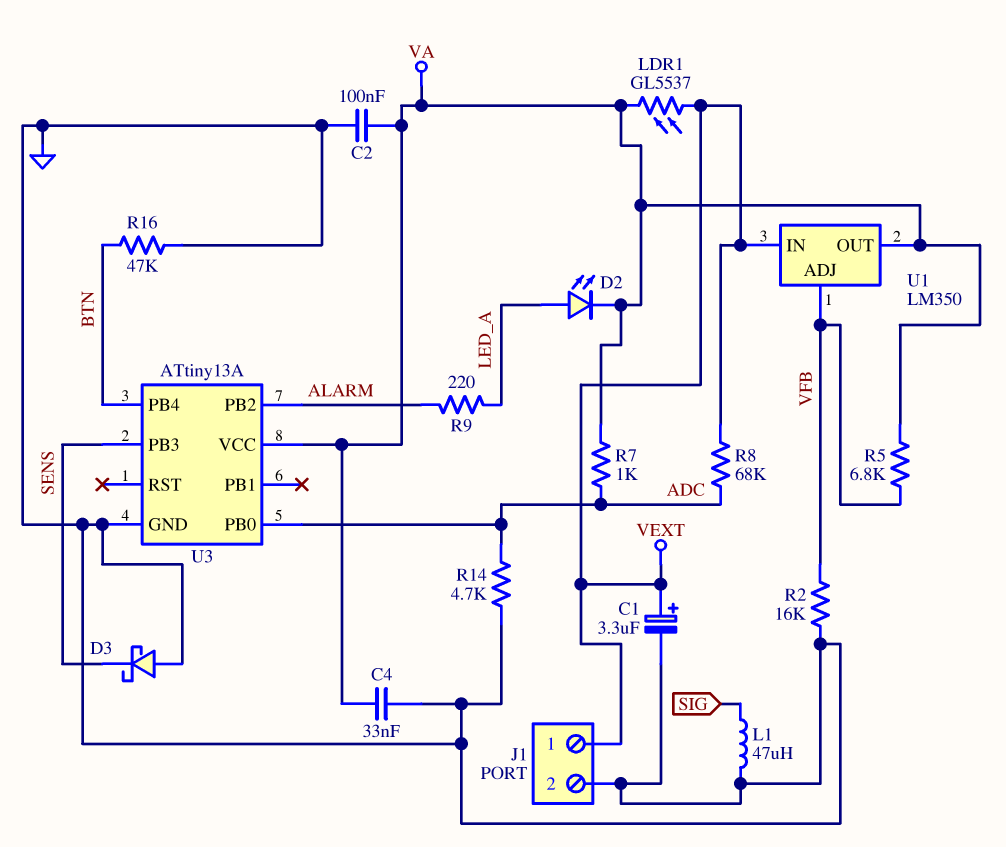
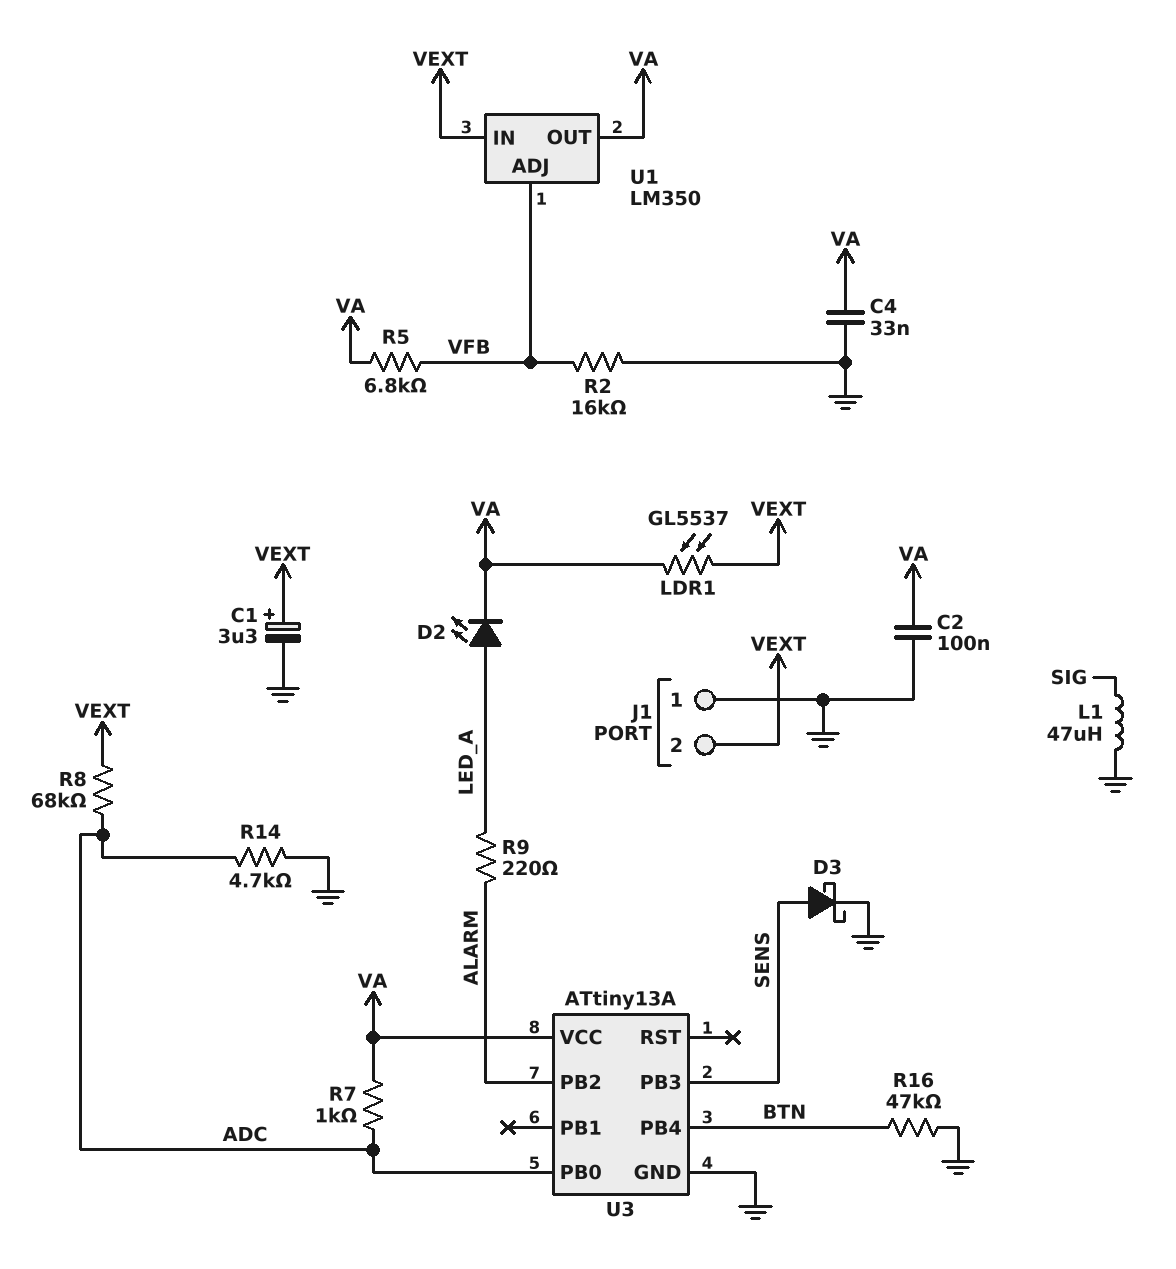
D3: schottky (A GND, K SENS) -> schottky (A SENS, K GND)
J1 pin 1: VEXT -> GND
J1 pin 2: GND -> VEXT

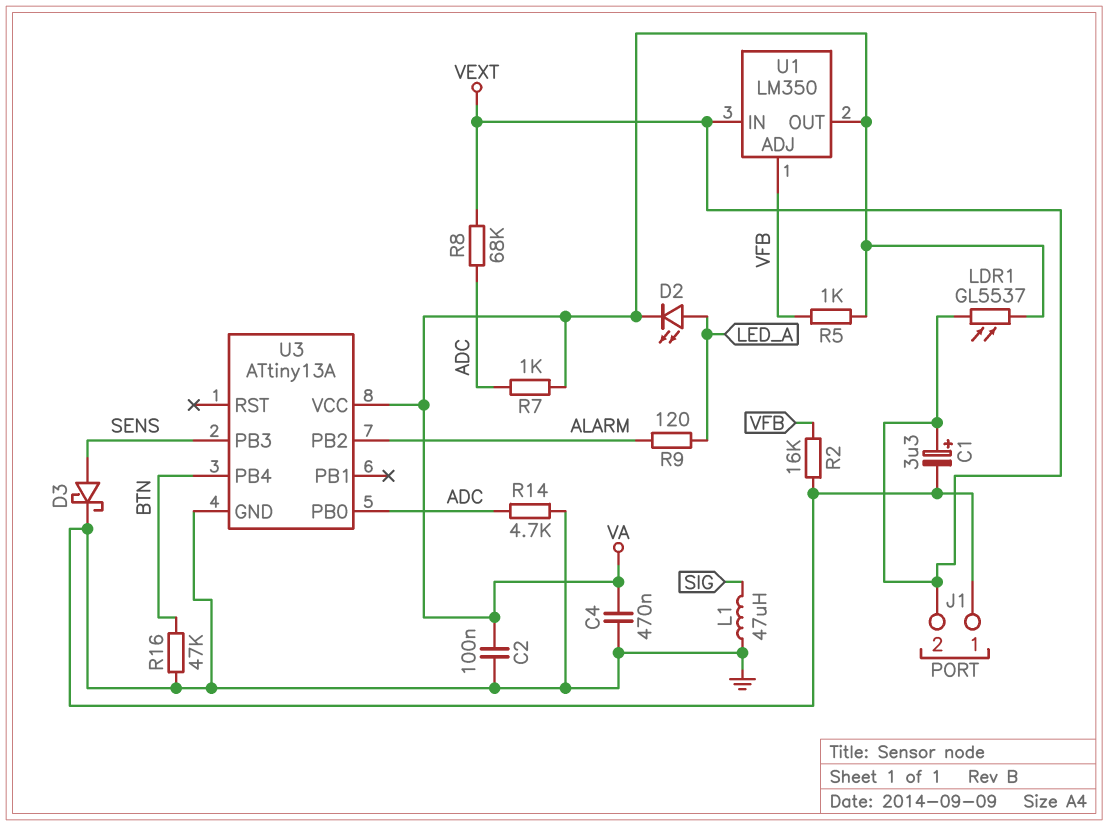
C4: 33nF (GND, VA) -> 470nF (GND, VA)
R5: 6.8k (VA, VFB) -> 1k (VA, VFB)
R9: 220 (ALARM, LED_A) -> 120 (ALARM, LED_A)

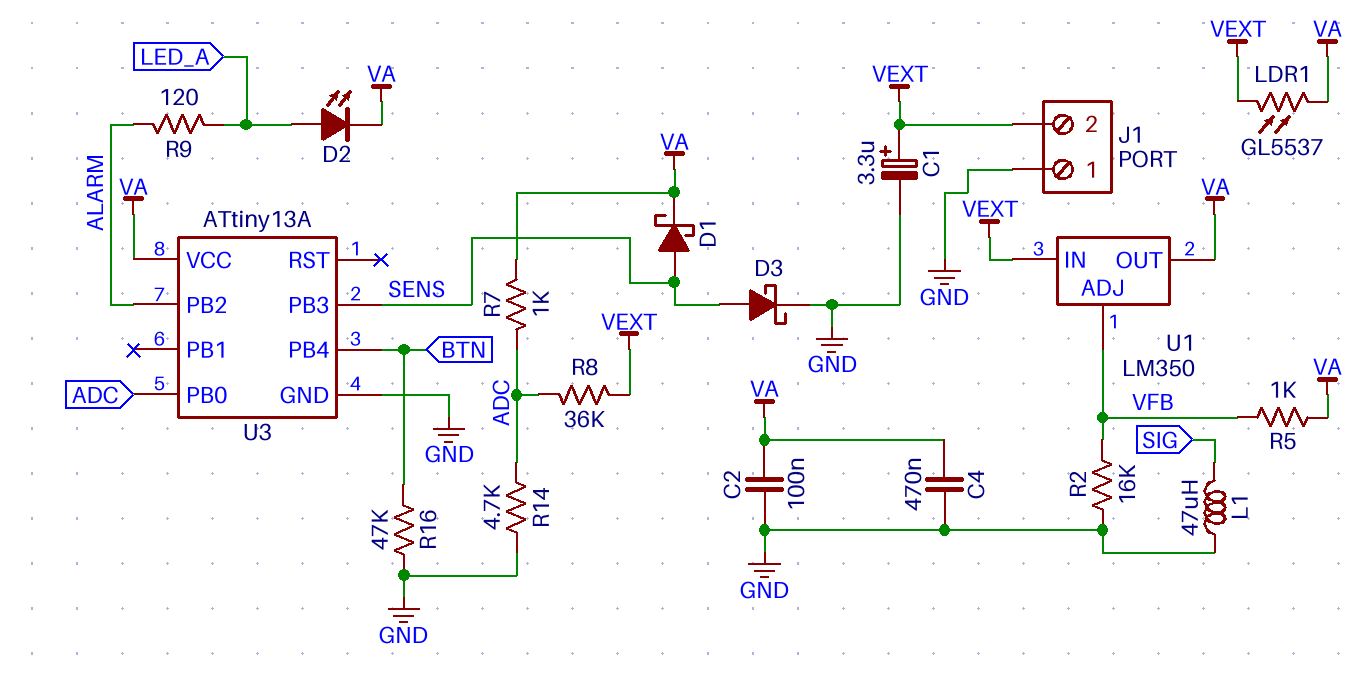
D1: none -> schottky (A SENS, K VA)
R8: 68k (ADC, VEXT) -> 36k (ADC, VEXT)

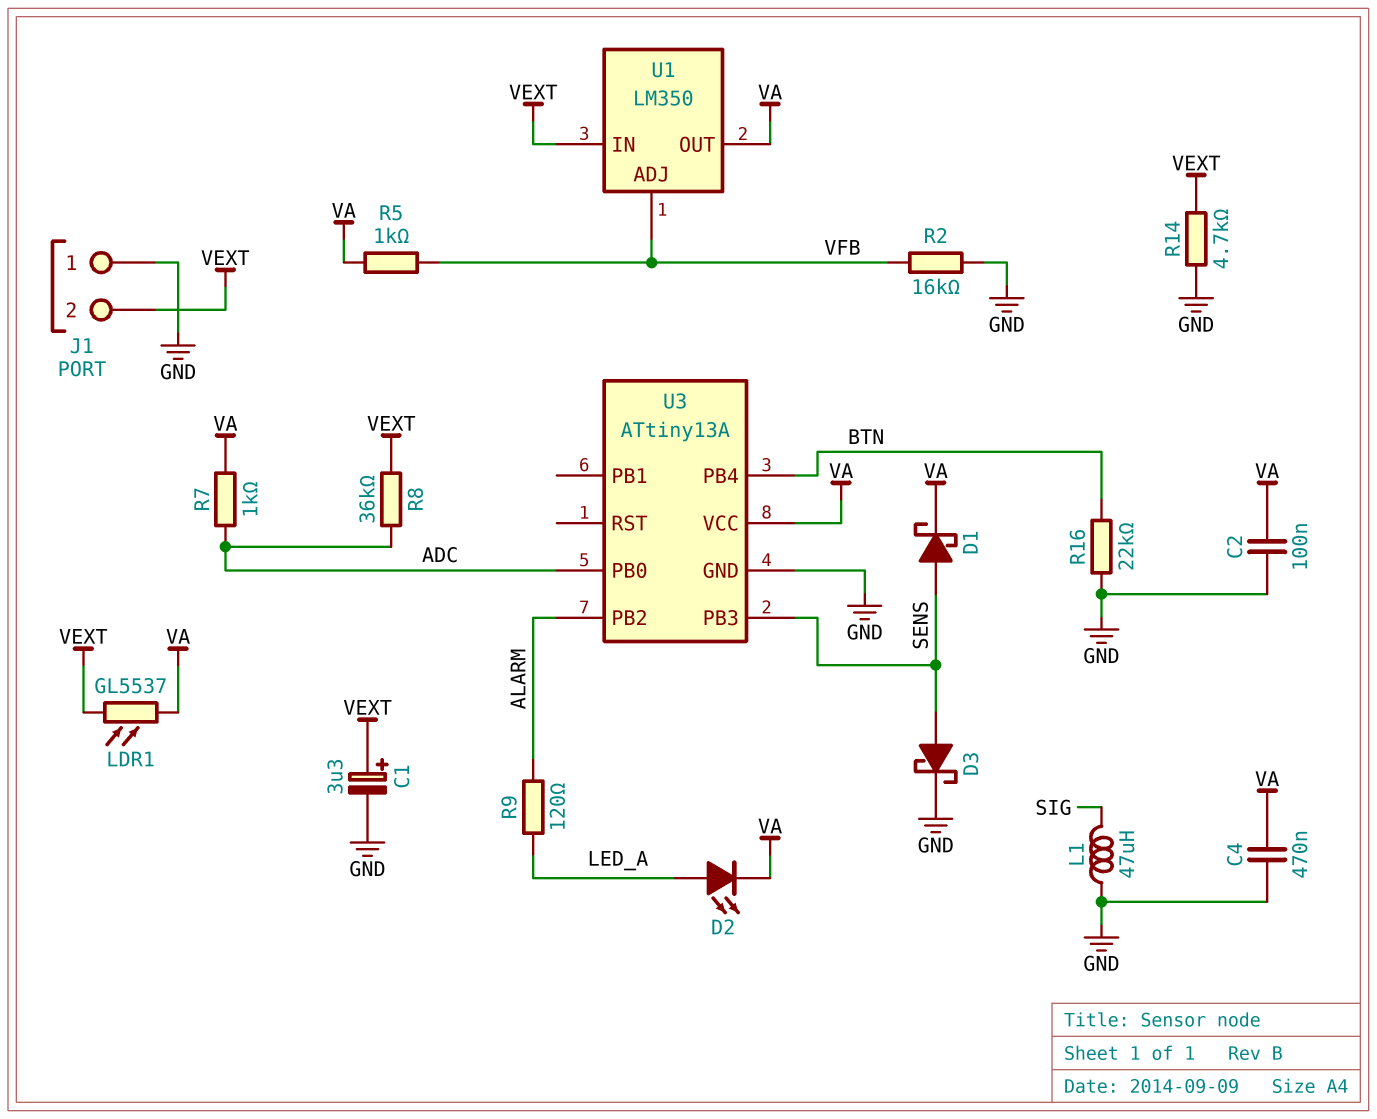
R14: 4.7k (ADC, GND) -> 4.7k (GND, VEXT)
R16: 47k (BTN, GND) -> 22k (BTN, GND)

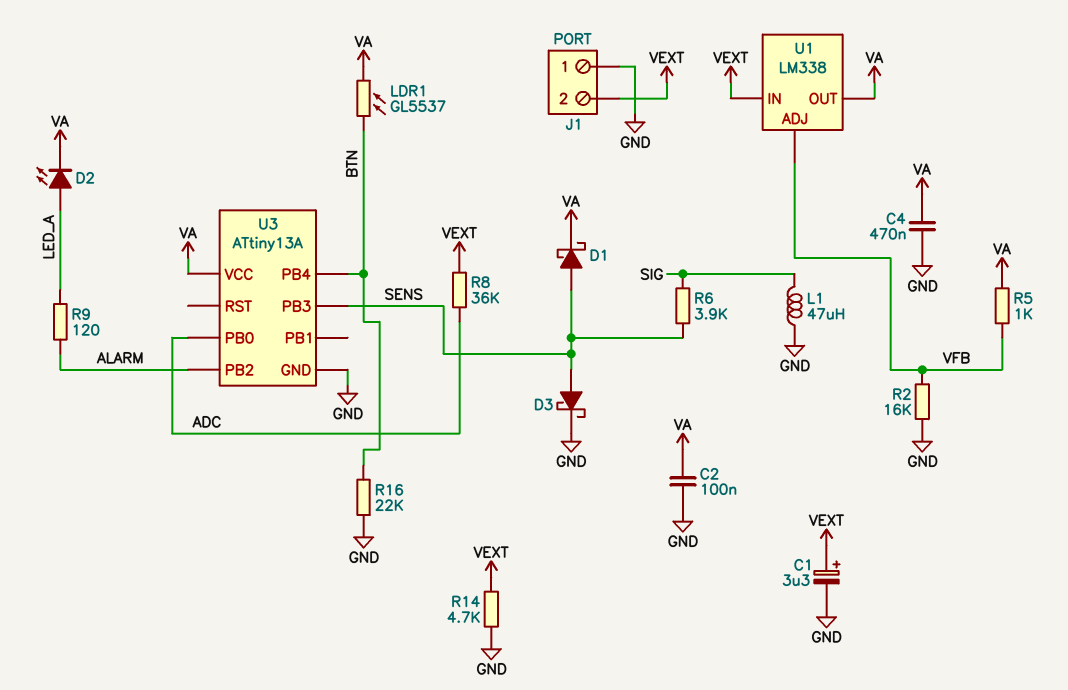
LDR1: GL5537 (VA, VEXT) -> GL5537 (BTN, VA)
R6: none -> 3.9k (SENS, SIG)
R7: 1k (ADC, VA) -> none
U1: LM350 -> LM338

